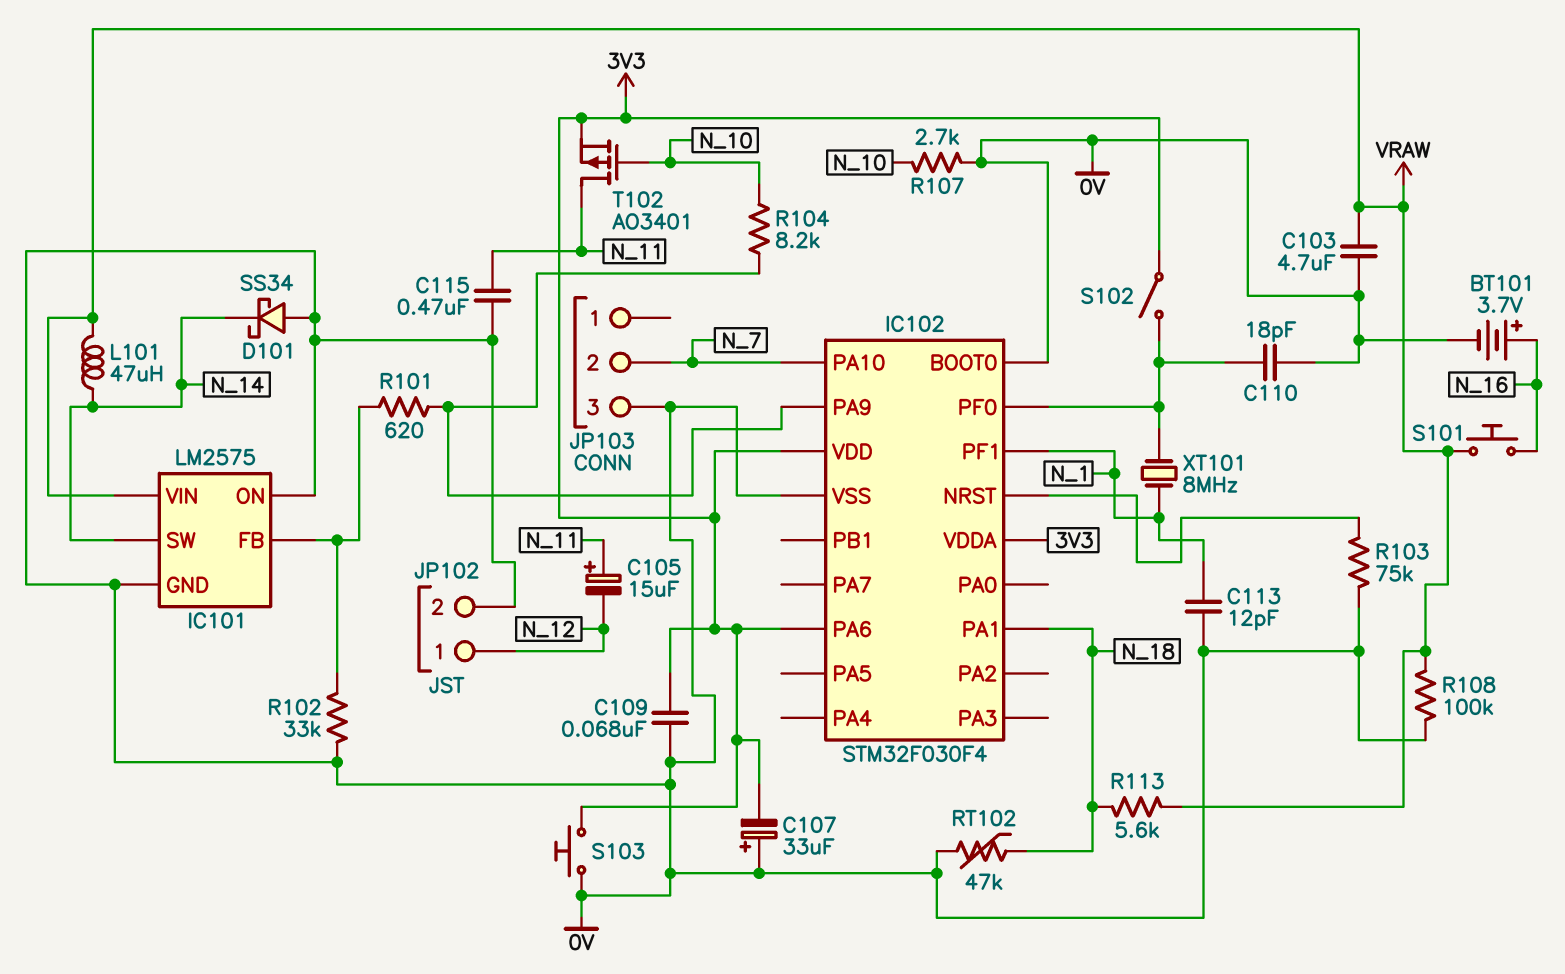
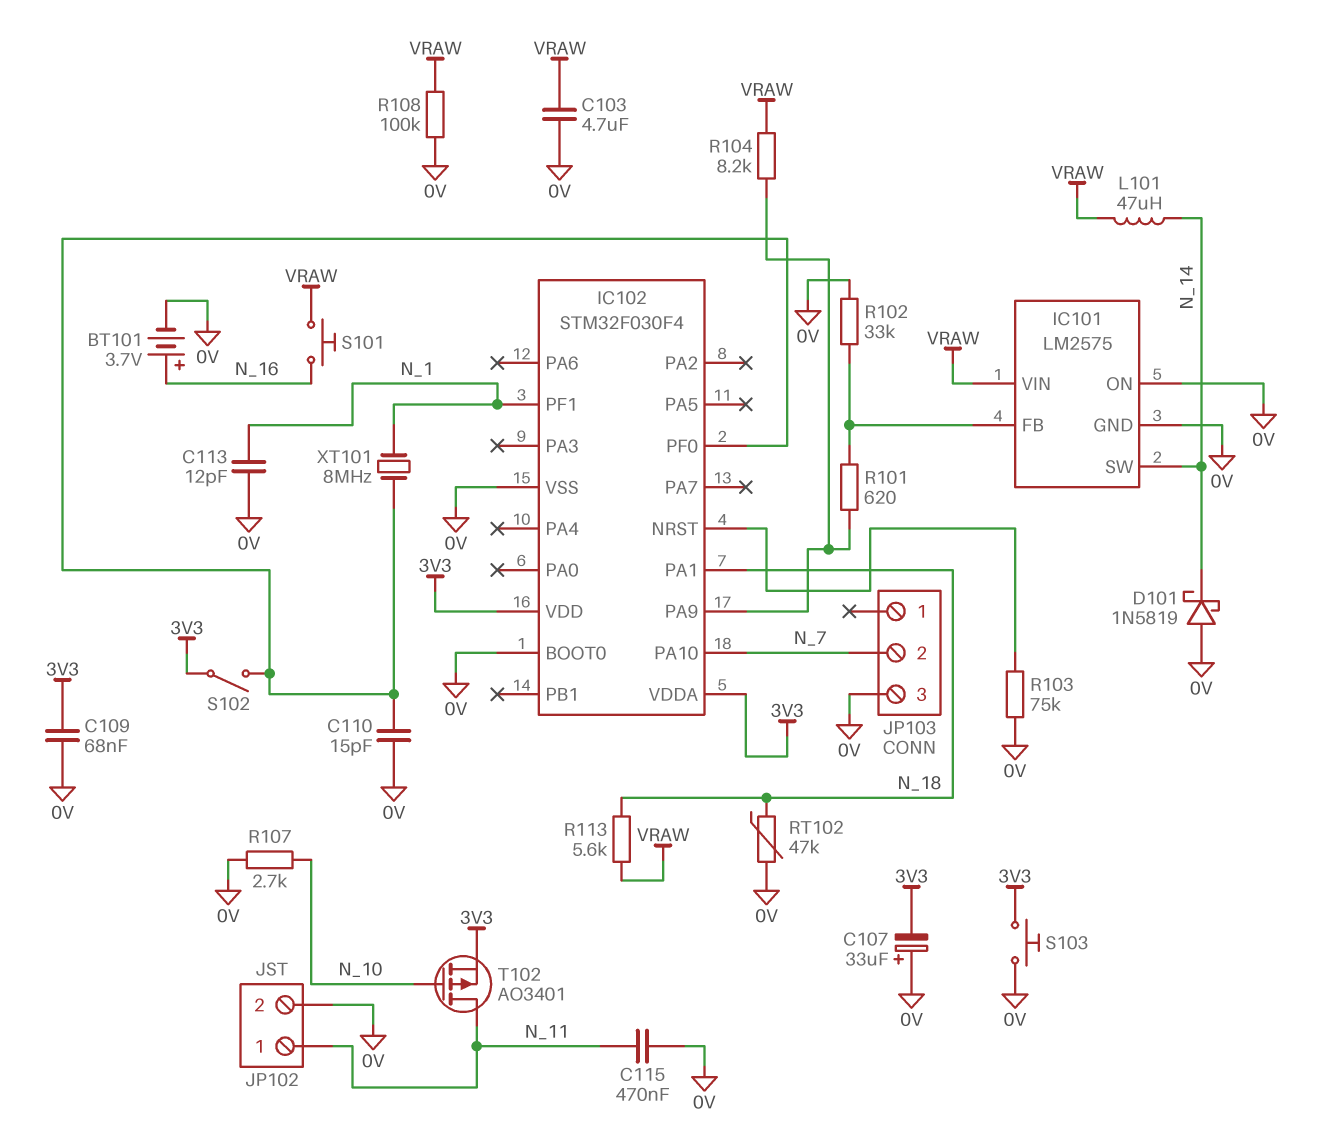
C105: 15uF (plus N_11, minus N_12) -> none
C110: 18pF (0V, IC102/PF0) -> 15pF (0V, IC102/PF0)
D101: schottky SS34 (A 0V, K N_14) -> schottky 1N5819 (A 0V, K N_14)
IC102 pin PA6: 3V3 -> none
JP102 pin 1: N_12 -> N_11
R104: 8.2k (IC102/PA9, N_10) -> 8.2k (IC102/PA9, VRAW)

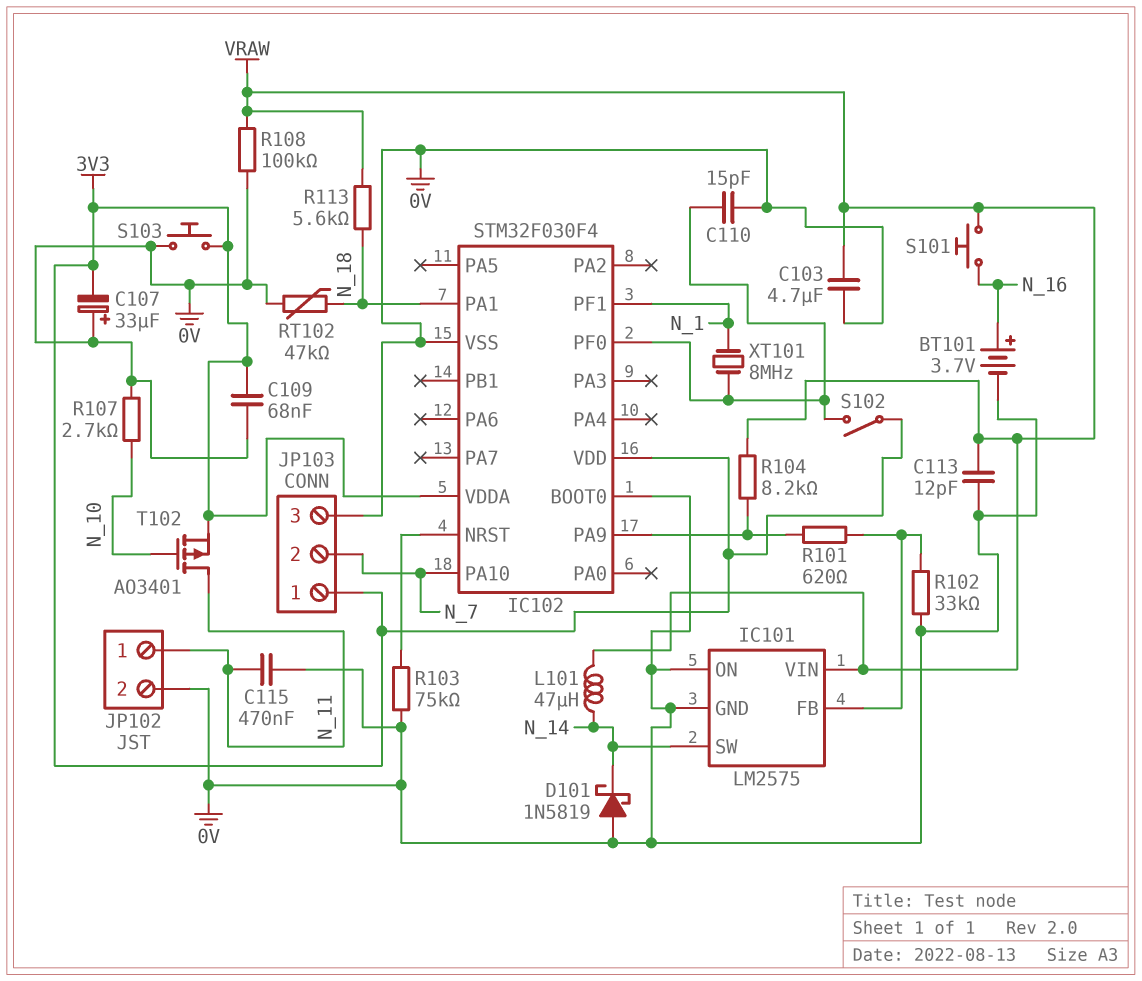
C113: 12pF (0V, N_1) -> 12pF (0V, VRAW)
JP103 pin 1: none -> 3V3

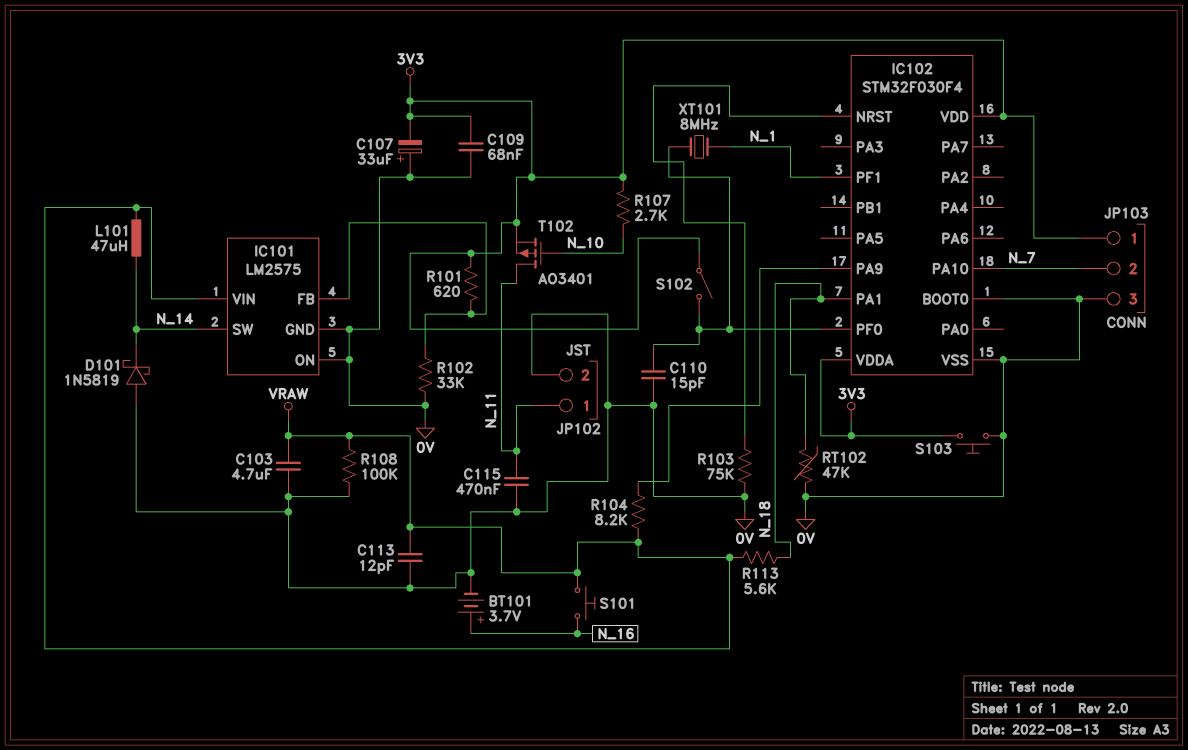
R101: 620 (IC101/FB, IC102/PA9) -> 620 (3V3, IC101/FB)
R107: 2.7k (0V, N_10) -> 2.7k (3V3, N_10)

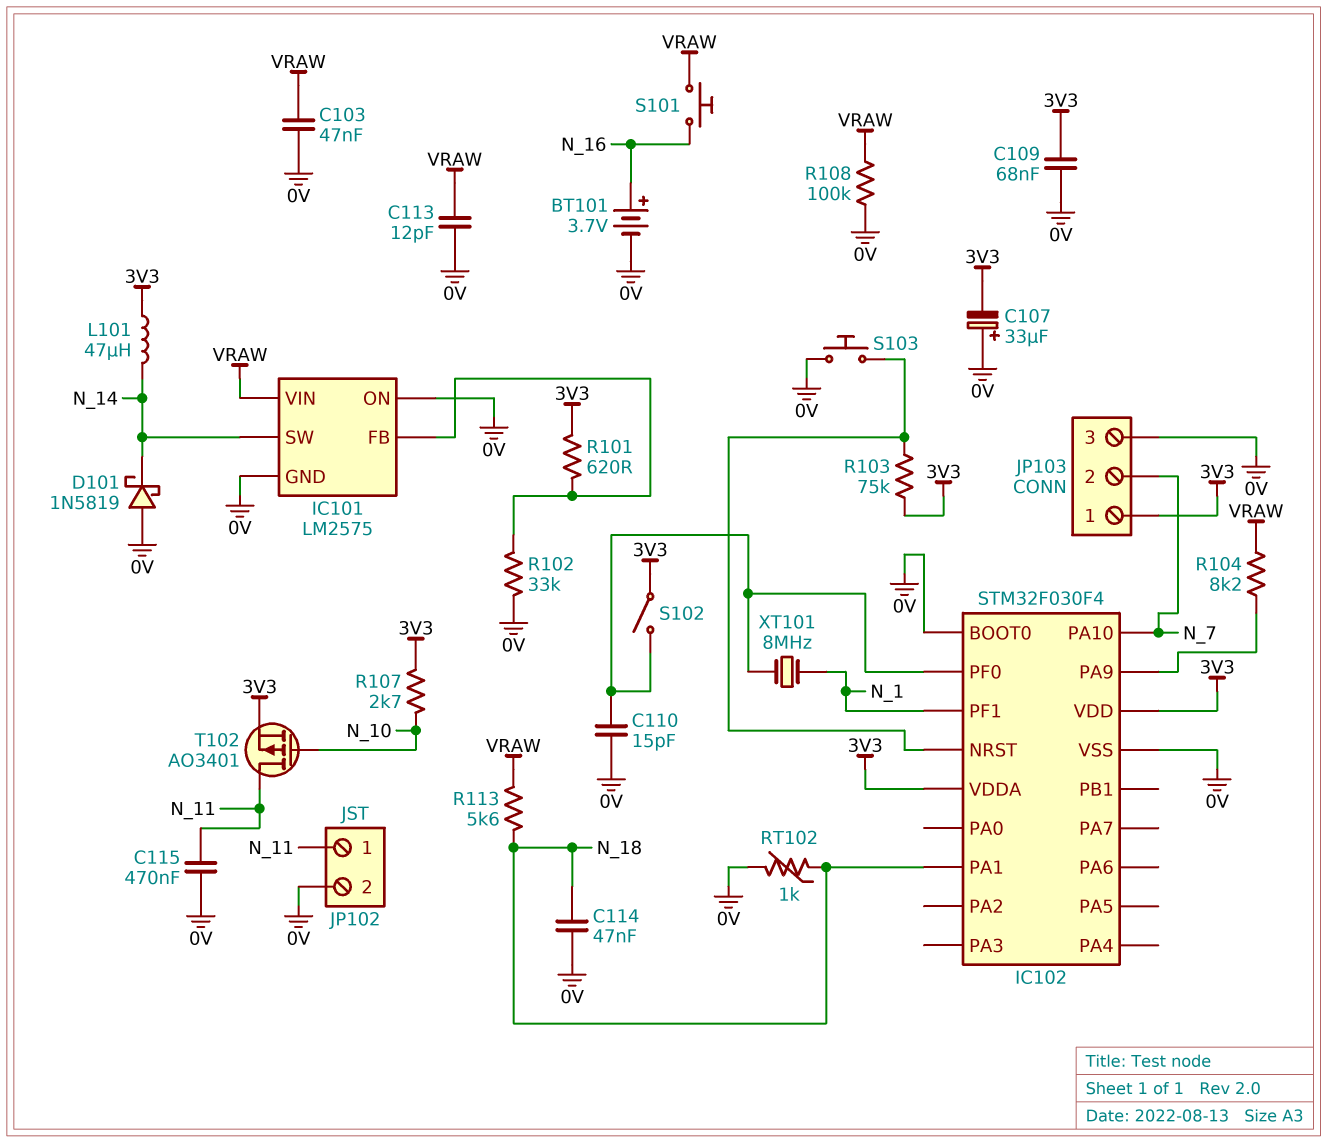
C103: 4.7uF (0V, VRAW) -> 47nF (0V, VRAW)
C114: none -> 47nF (0V, N_18)
L101: 47uH (N_14, VRAW) -> 47uH (3V3, N_14)
R103: 75k (0V, IC102/NRST) -> 75k (3V3, IC102/NRST)
RT102: 47k (0V, N_18) -> 1k (0V, N_18)
S103: button (0V, 3V3) -> button (0V, IC102/NRST)

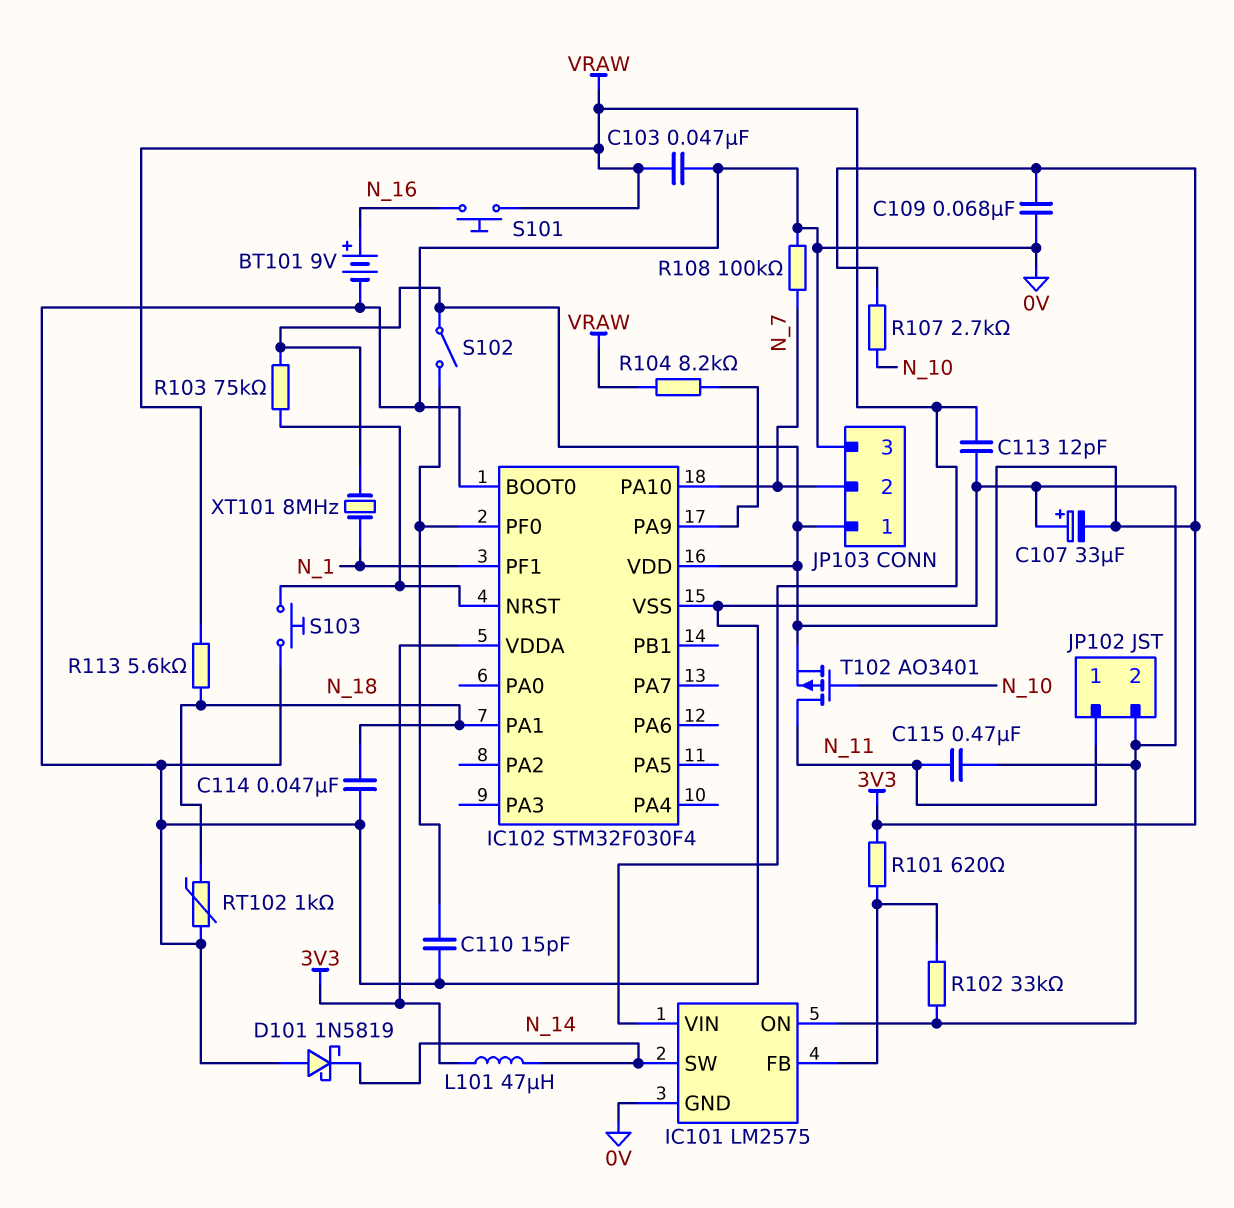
BT101: 3.7V (plus N_16, minus 0V) -> 9V (plus N_16, minus 0V)
R108: 100k (0V, VRAW) -> 100k (0V, N_7)
XT101: 8MHz (IC102/PF0, N_1) -> 8MHz (3V3, N_1)

